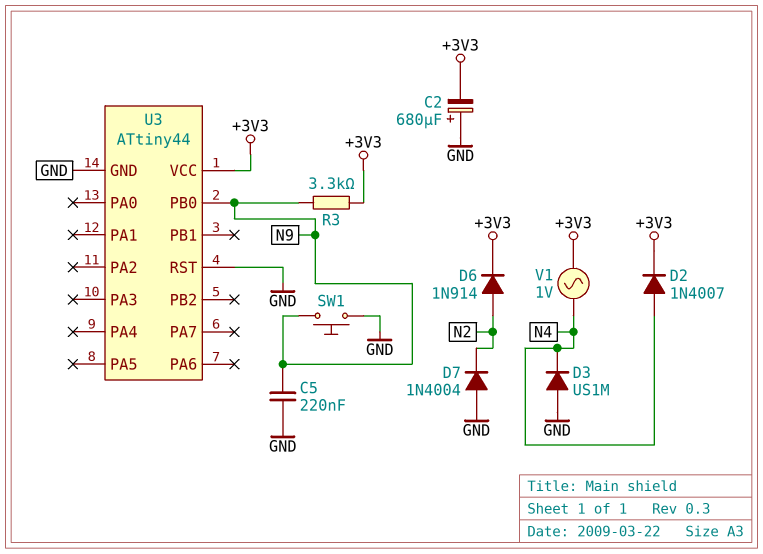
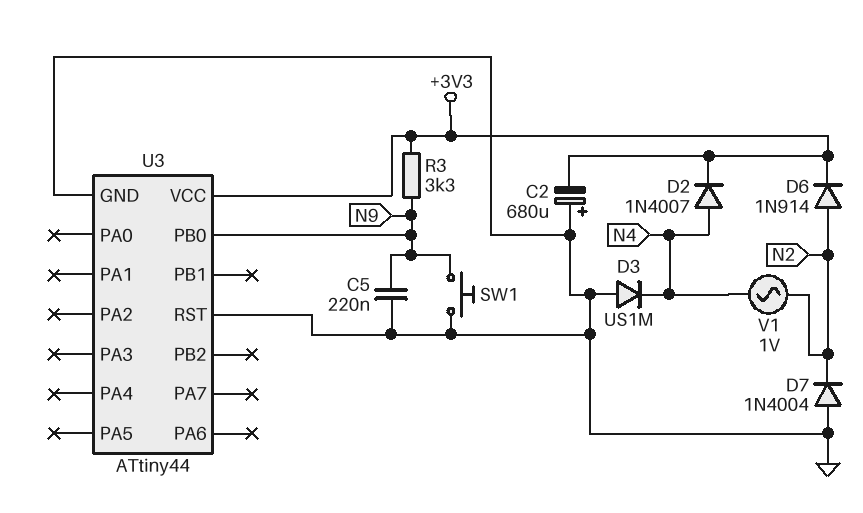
V1: AC 1V (+3V3, N4) -> AC 1V (N2, N4)

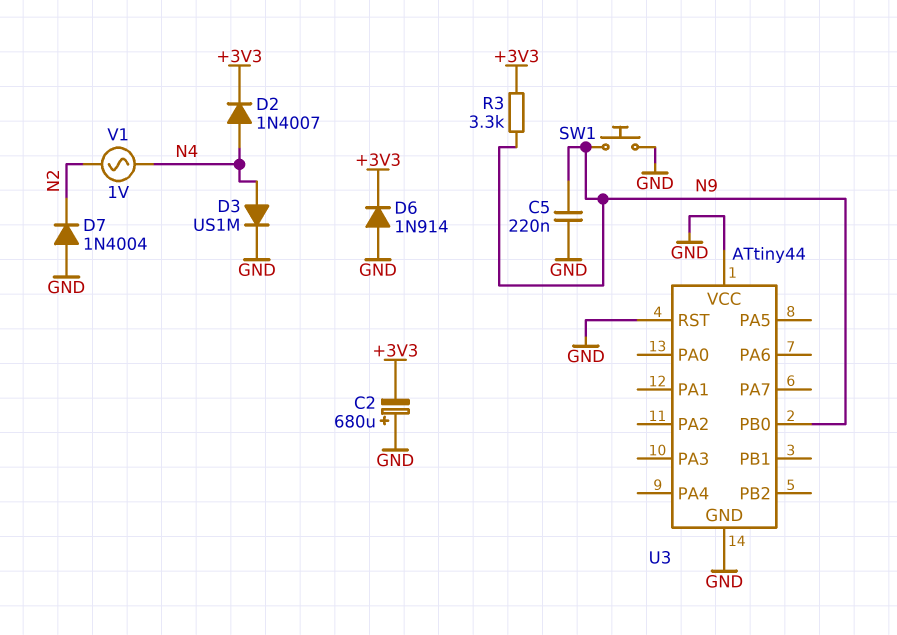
D3: diode US1M (A GND, K N4) -> diode US1M (A N4, K GND)
D6: diode 1N914 (A N2, K +3V3) -> diode 1N914 (A GND, K +3V3)
U3 pin VCC: +3V3 -> GND

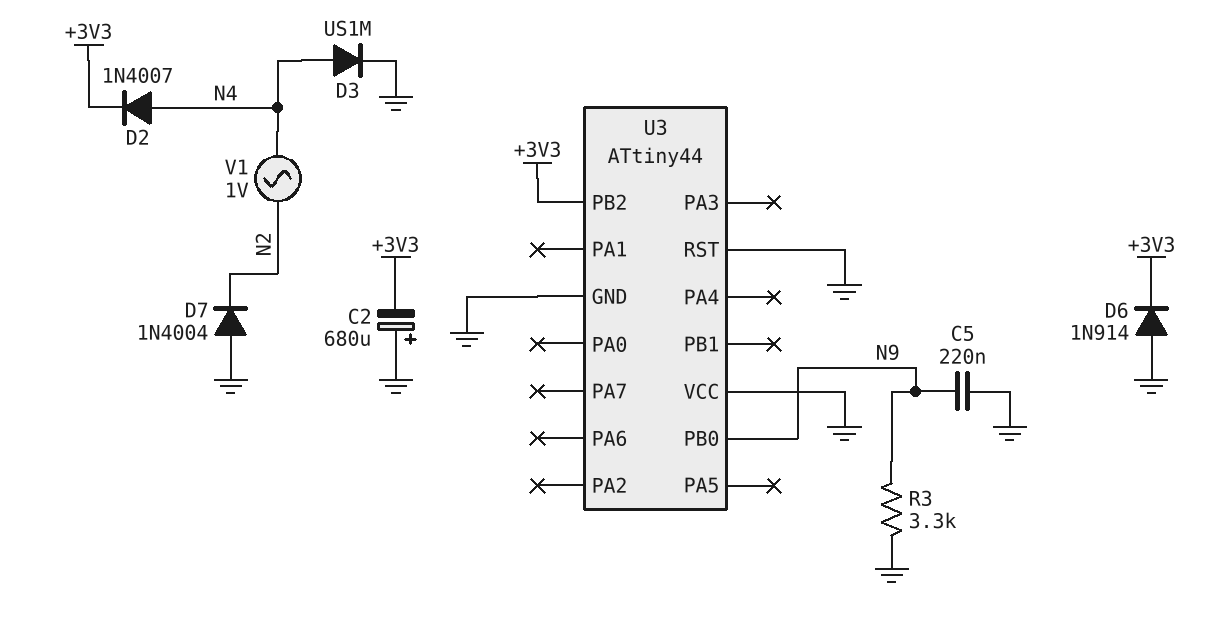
R3: 3.3k (+3V3, N9) -> 3.3k (GND, N9)
SW1: button (GND, N9) -> none
U3 pin PB2: none -> +3V3

